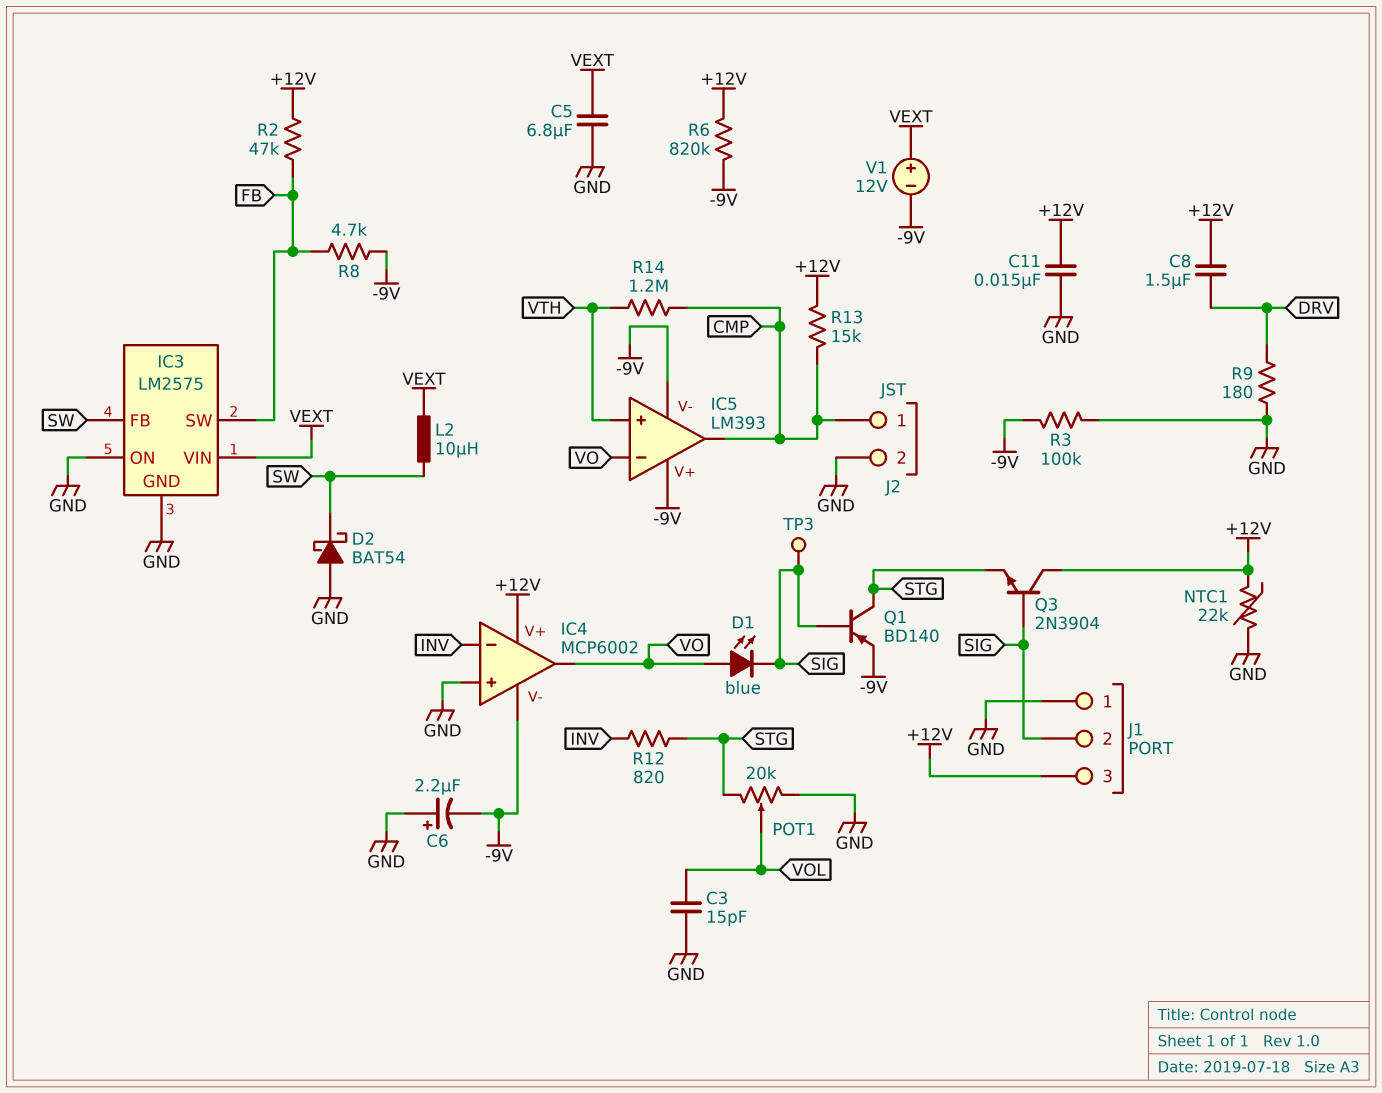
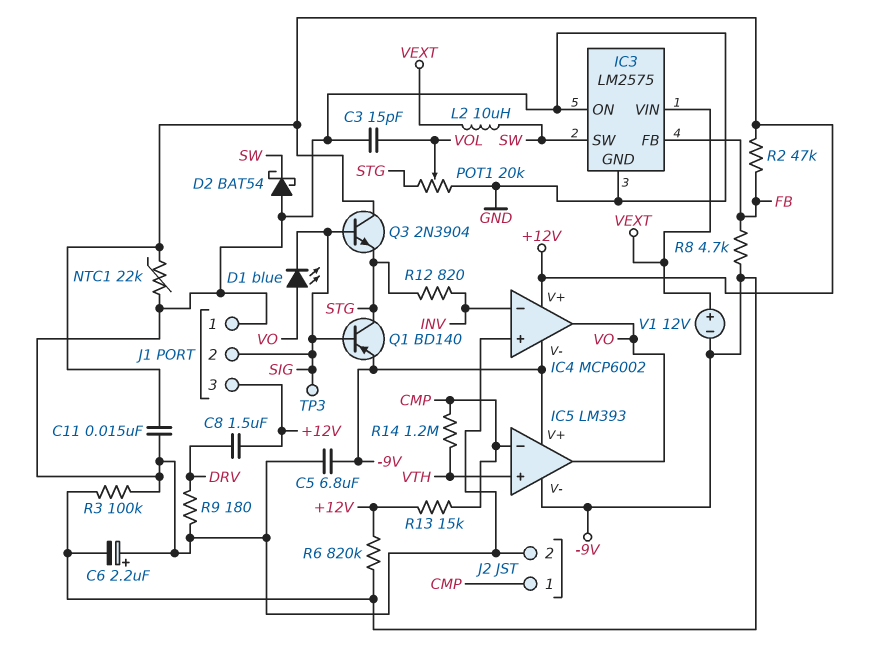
C5: 6.8uF (GND, VEXT) -> 6.8uF (-9V, GND)
IC3 pin FB: SW -> FB
IC3 pin SW: FB -> SW
IC5 pin in-: VO -> CMP
IC5 pin out: CMP -> VO

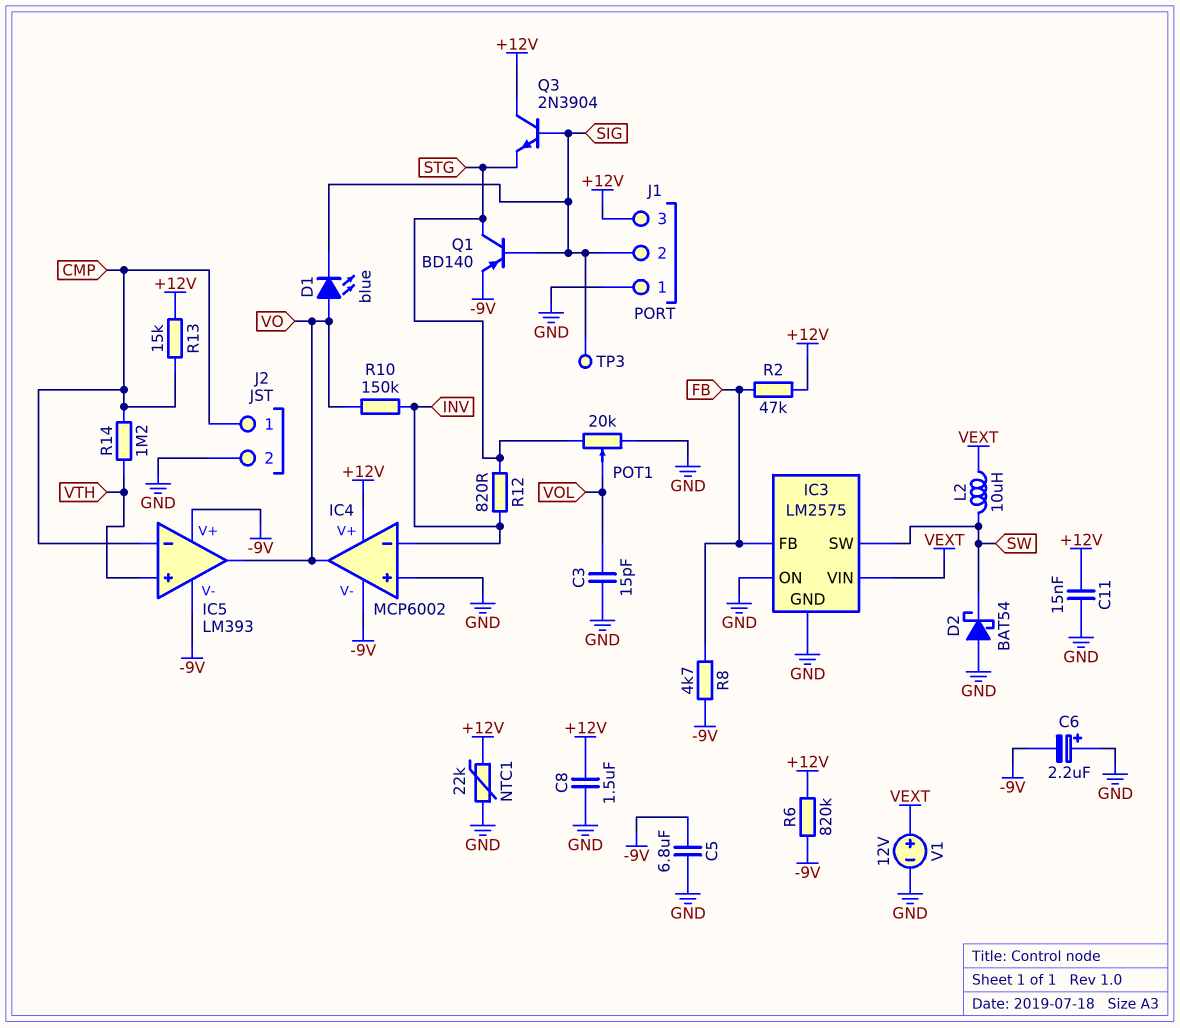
C8: 1.5uF (+12V, DRV) -> 1.5uF (+12V, GND)
R3: 100k (-9V, GND) -> none
R9: 180 (DRV, GND) -> none
R10: none -> 150k (INV, VO)
V1: 12V (plus VEXT, minus -9V) -> 12V (plus VEXT, minus GND)

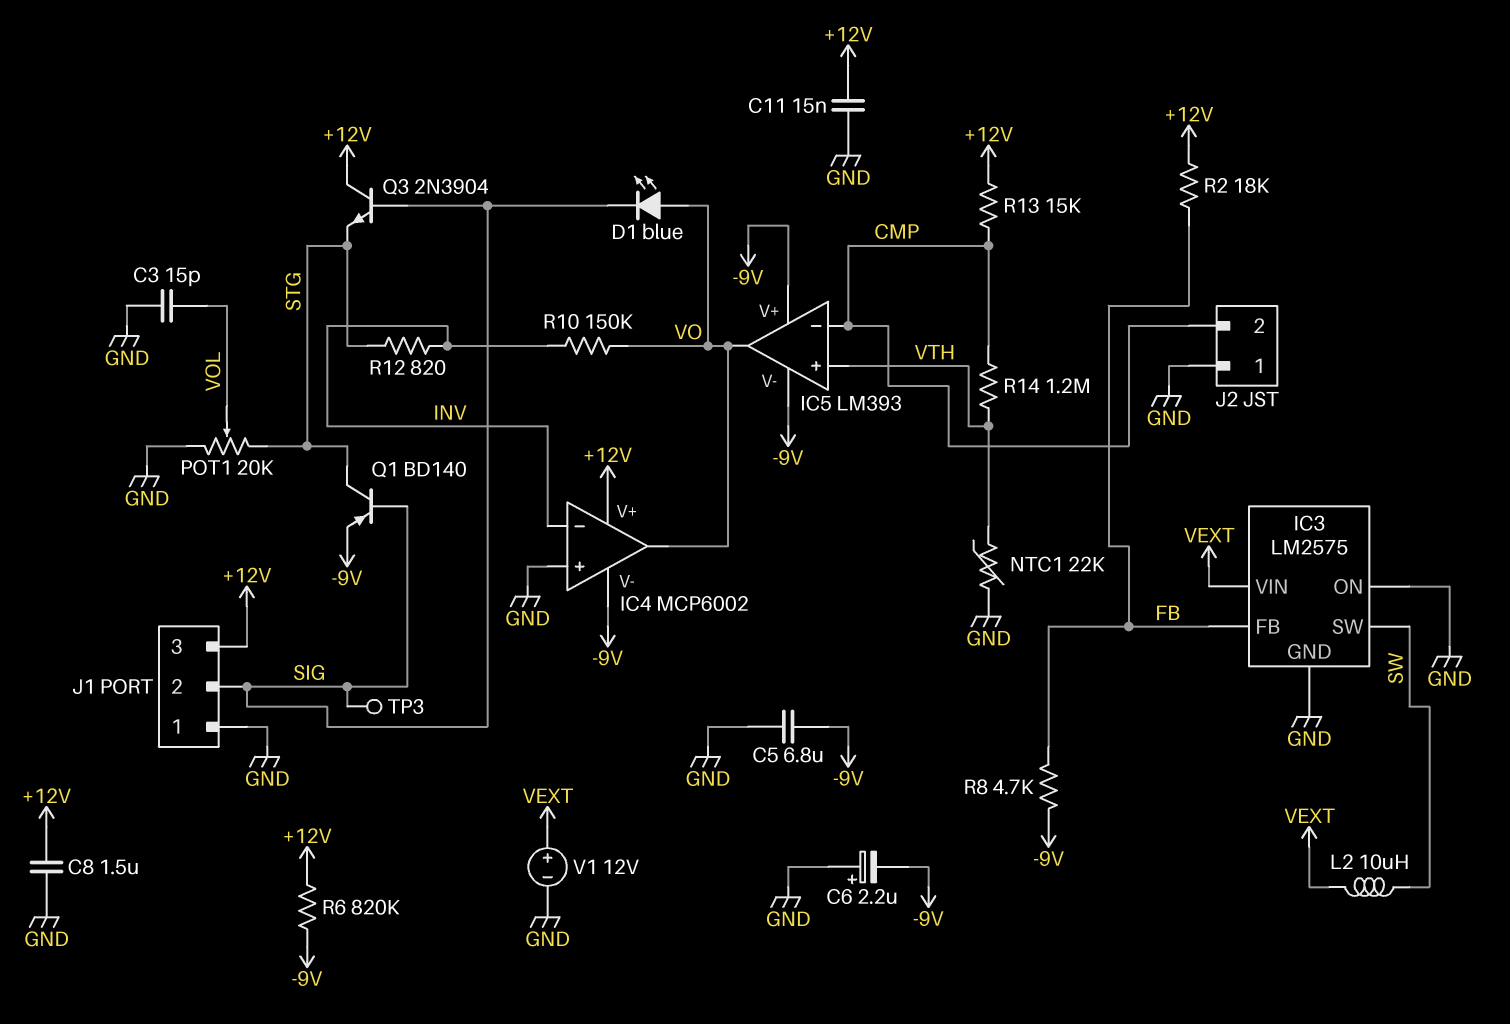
D2: schottky BAT54 (A GND, K SW) -> none
J2 pin 1: CMP -> GND
J2 pin 2: GND -> CMP
NTC1: 22k (+12V, GND) -> 22k (GND, VTH)
R2: 47k (+12V, FB) -> 18k (+12V, FB)

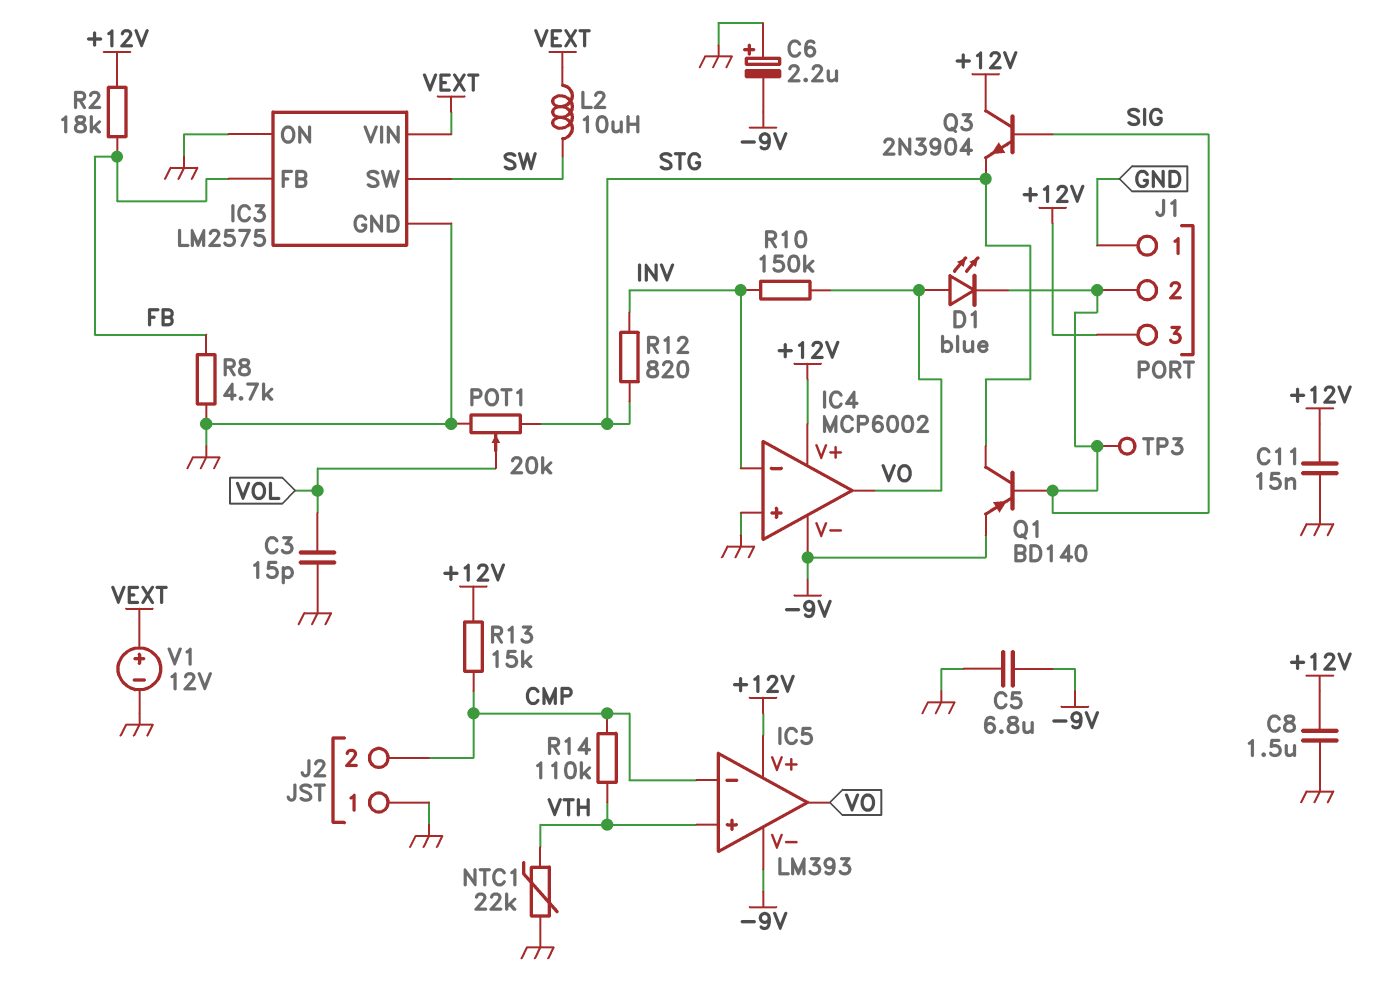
IC5 pin V+: -9V -> +12V
R6: 820k (+12V, -9V) -> none
R8: 4.7k (-9V, FB) -> 4.7k (FB, GND)
R14: 1.2M (CMP, VTH) -> 110k (CMP, VTH)

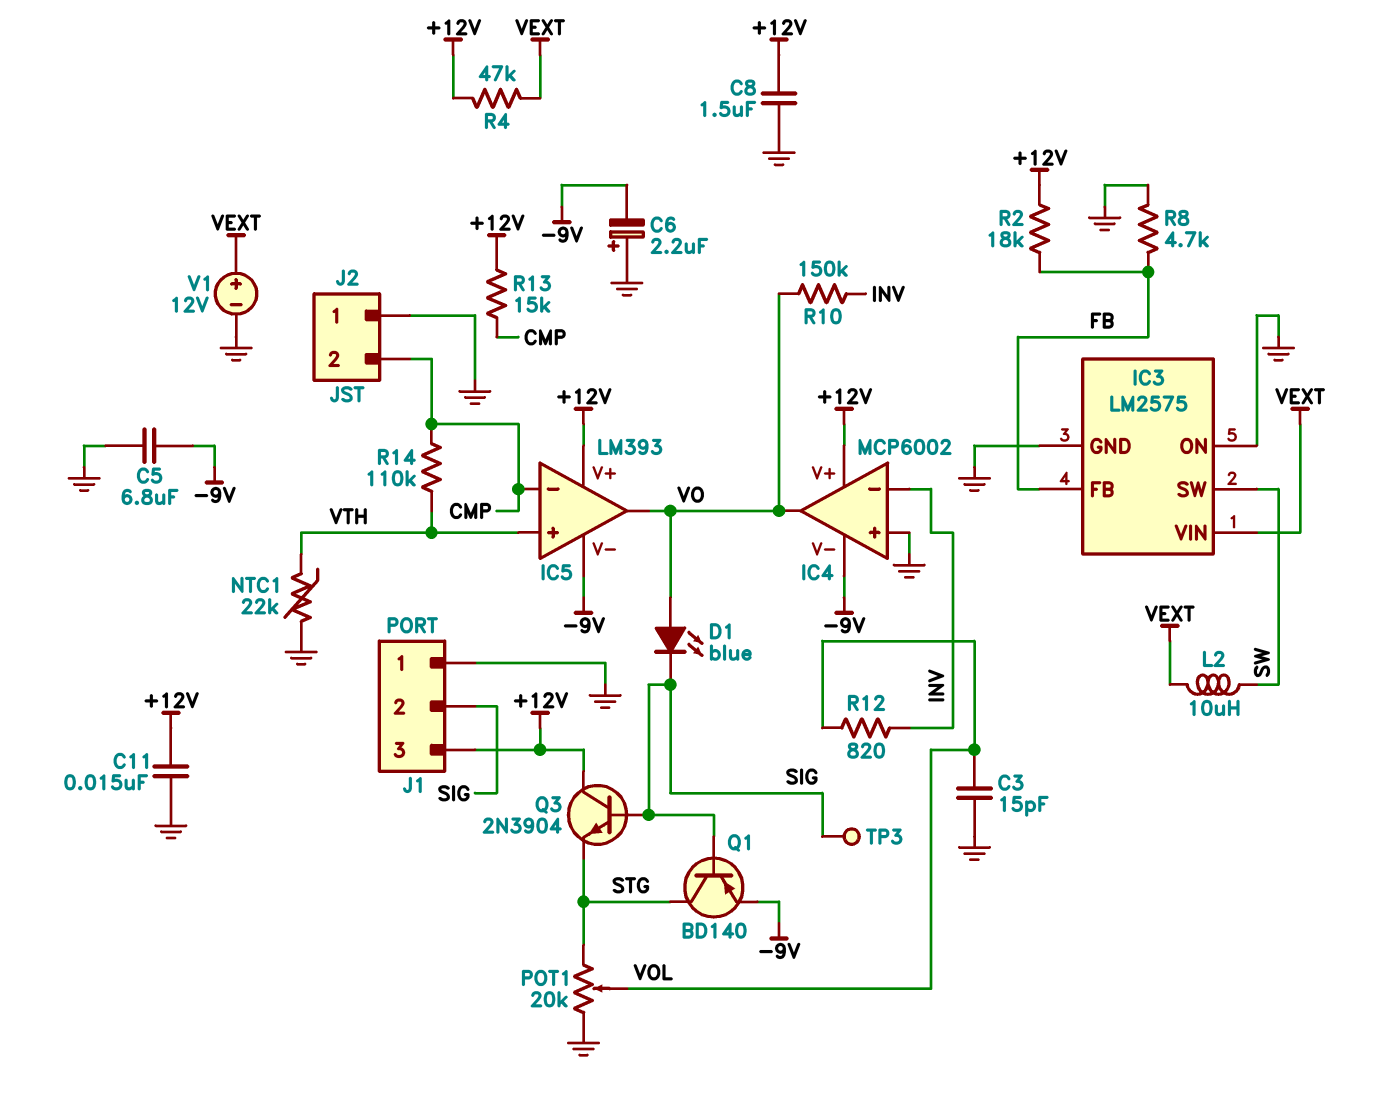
R4: none -> 47k (+12V, VEXT)
R12: 820 (INV, STG) -> 820 (INV, VOL)

